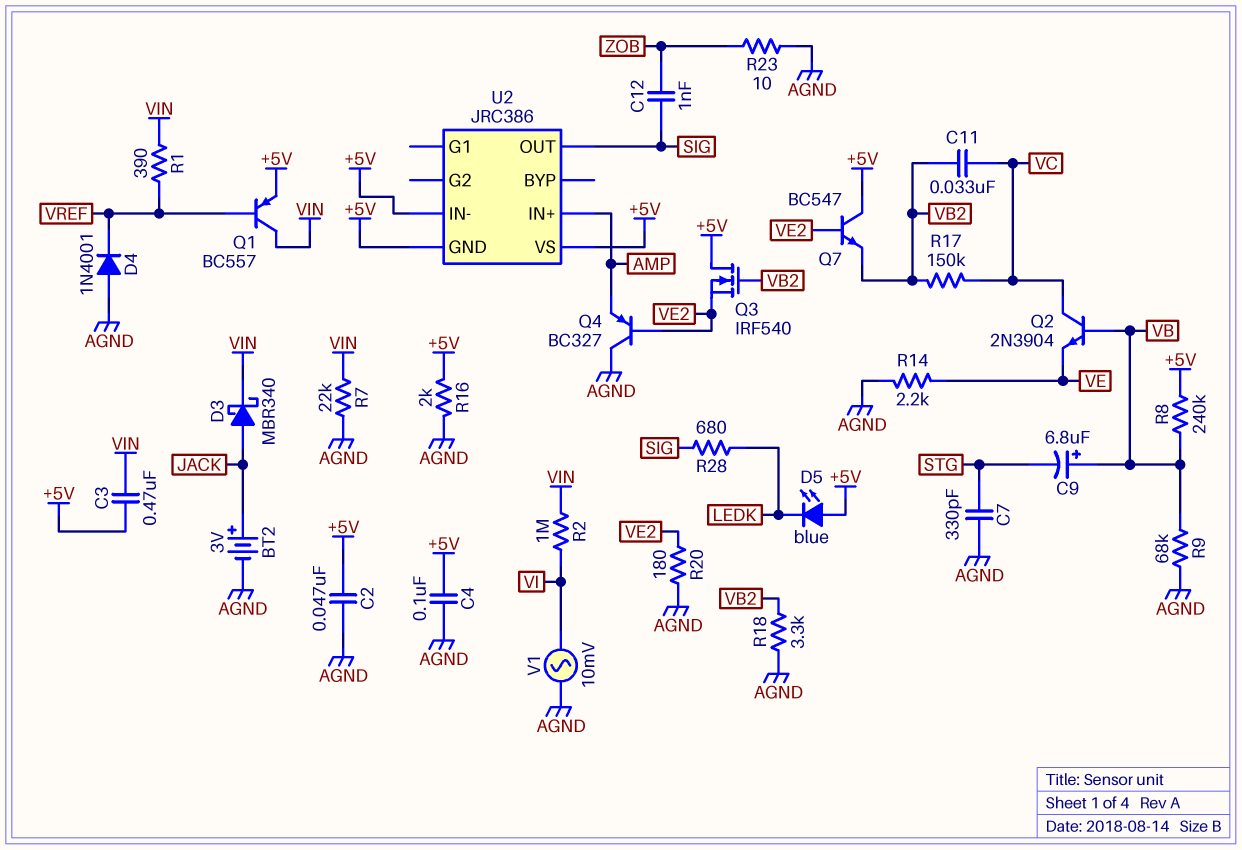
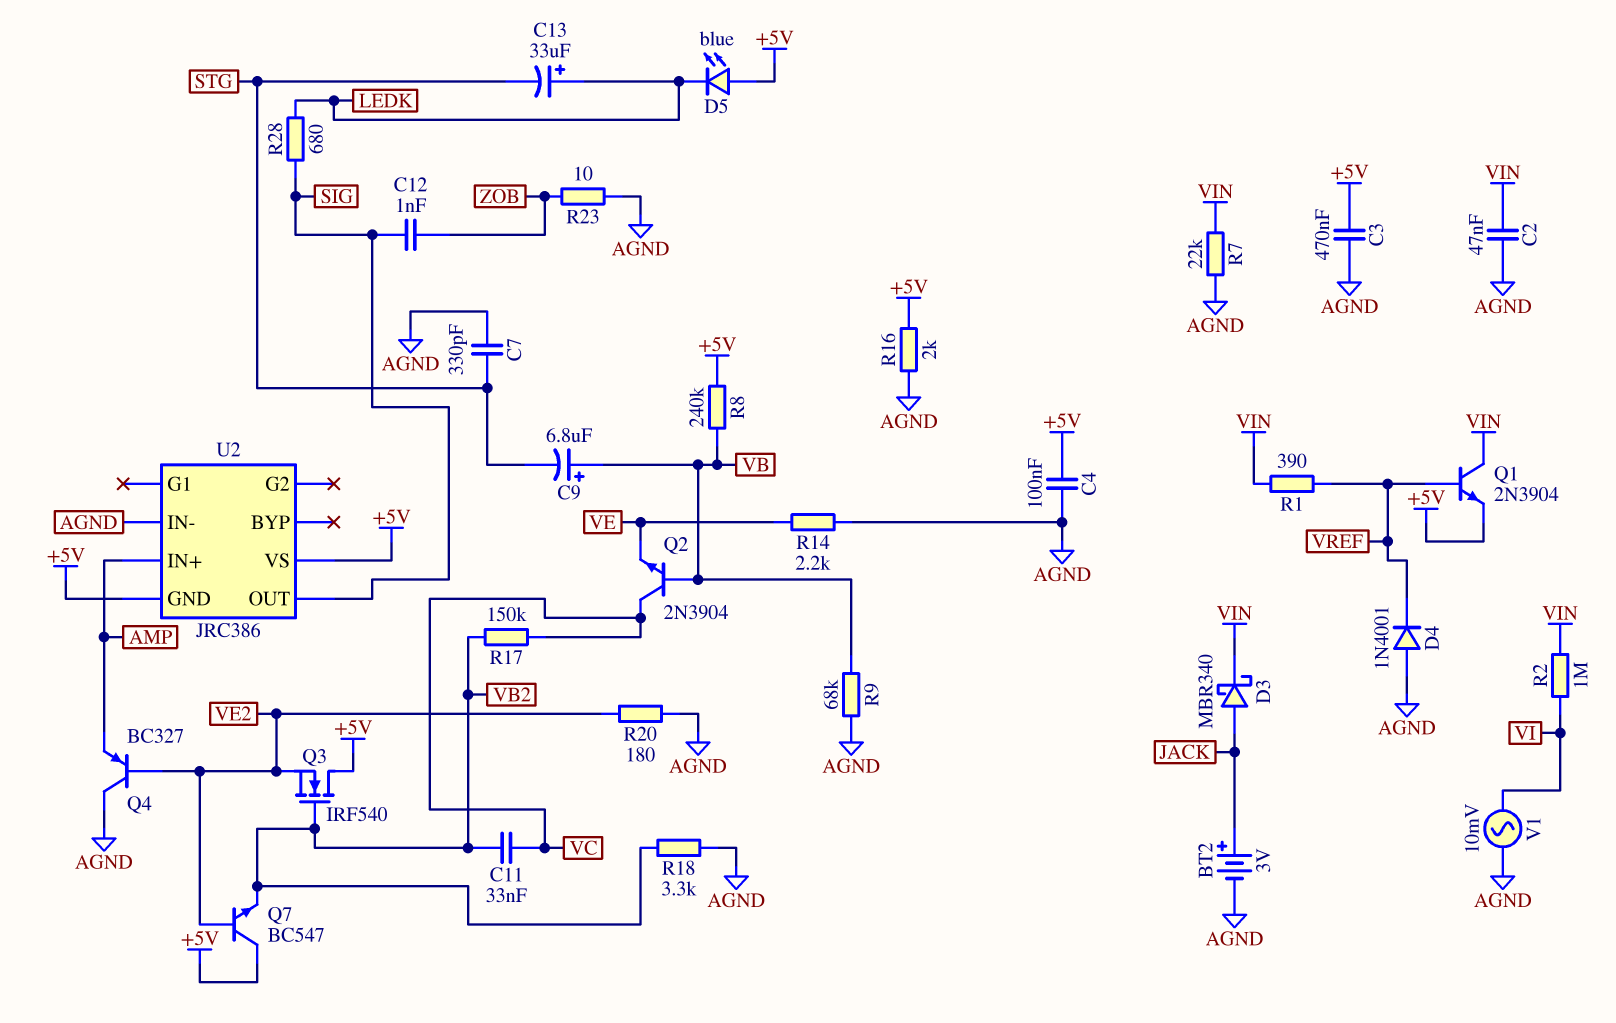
C2: 47nF (+5V, AGND) -> 47nF (AGND, VIN)
C3: 470nF (+5V, VIN) -> 470nF (+5V, AGND)
C13: none -> 33uF (plus LEDK, minus STG)
Q1: PNP BC557 (B VREF, C VIN, E +5V) -> NPN 2N3904 (B VREF, C VIN, E +5V)
U2 pin IN-: +5V -> AGND

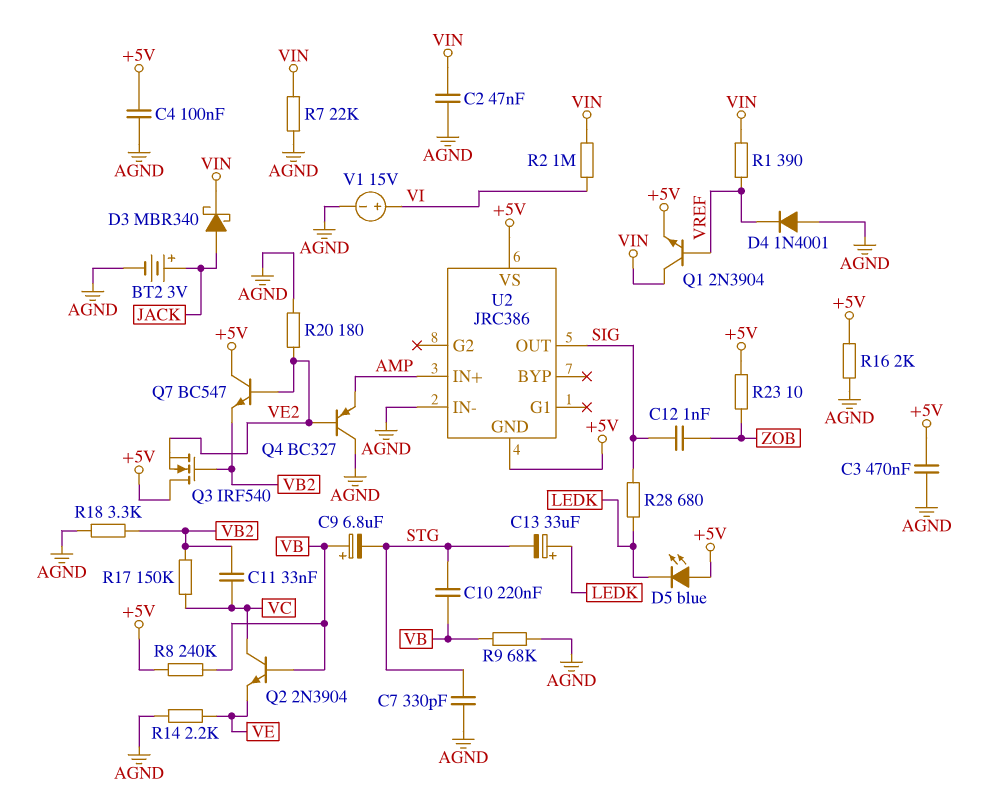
C10: none -> 220nF (STG, VB)
R23: 10 (AGND, ZOB) -> 10 (+5V, ZOB)
V1: AC 10mV (AGND, VI) -> 15V (plus VI, minus AGND)

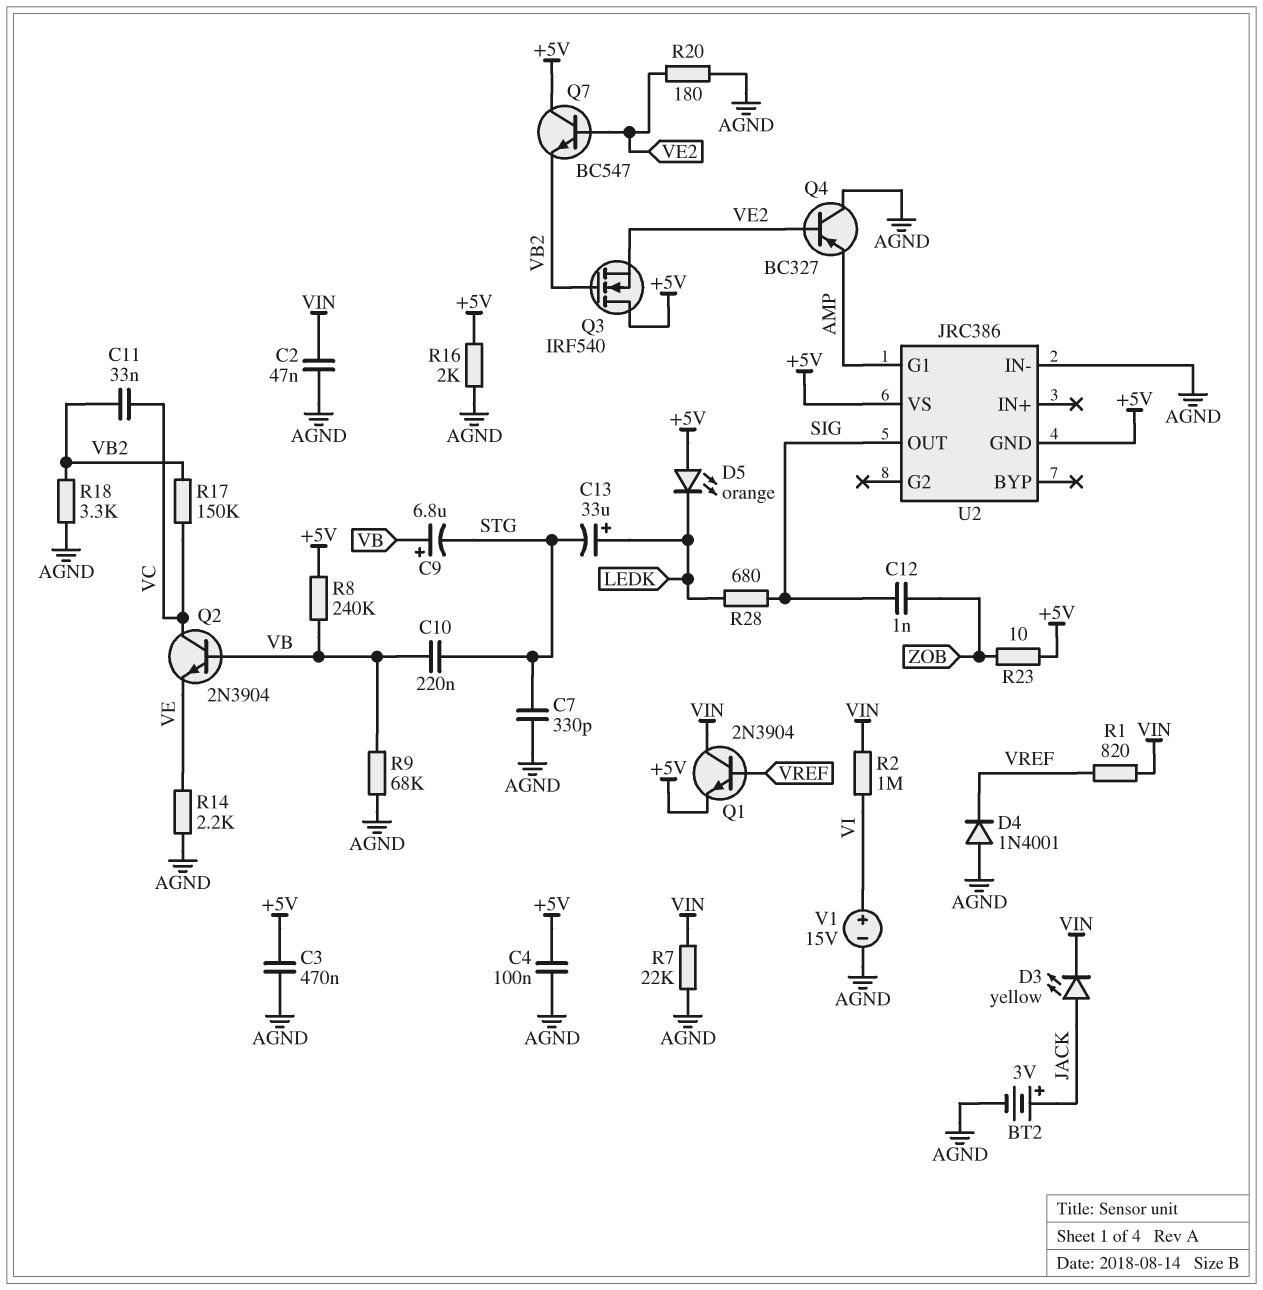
D3: schottky MBR340 (A JACK, K VIN) -> LED yellow (A JACK, K VIN)
D5: LED blue (A +5V, K LEDK) -> LED orange (A +5V, K LEDK)
R1: 390 (VIN, VREF) -> 820 (VIN, VREF)
U2 pin G1: none -> AMP
U2 pin IN+: AMP -> none

